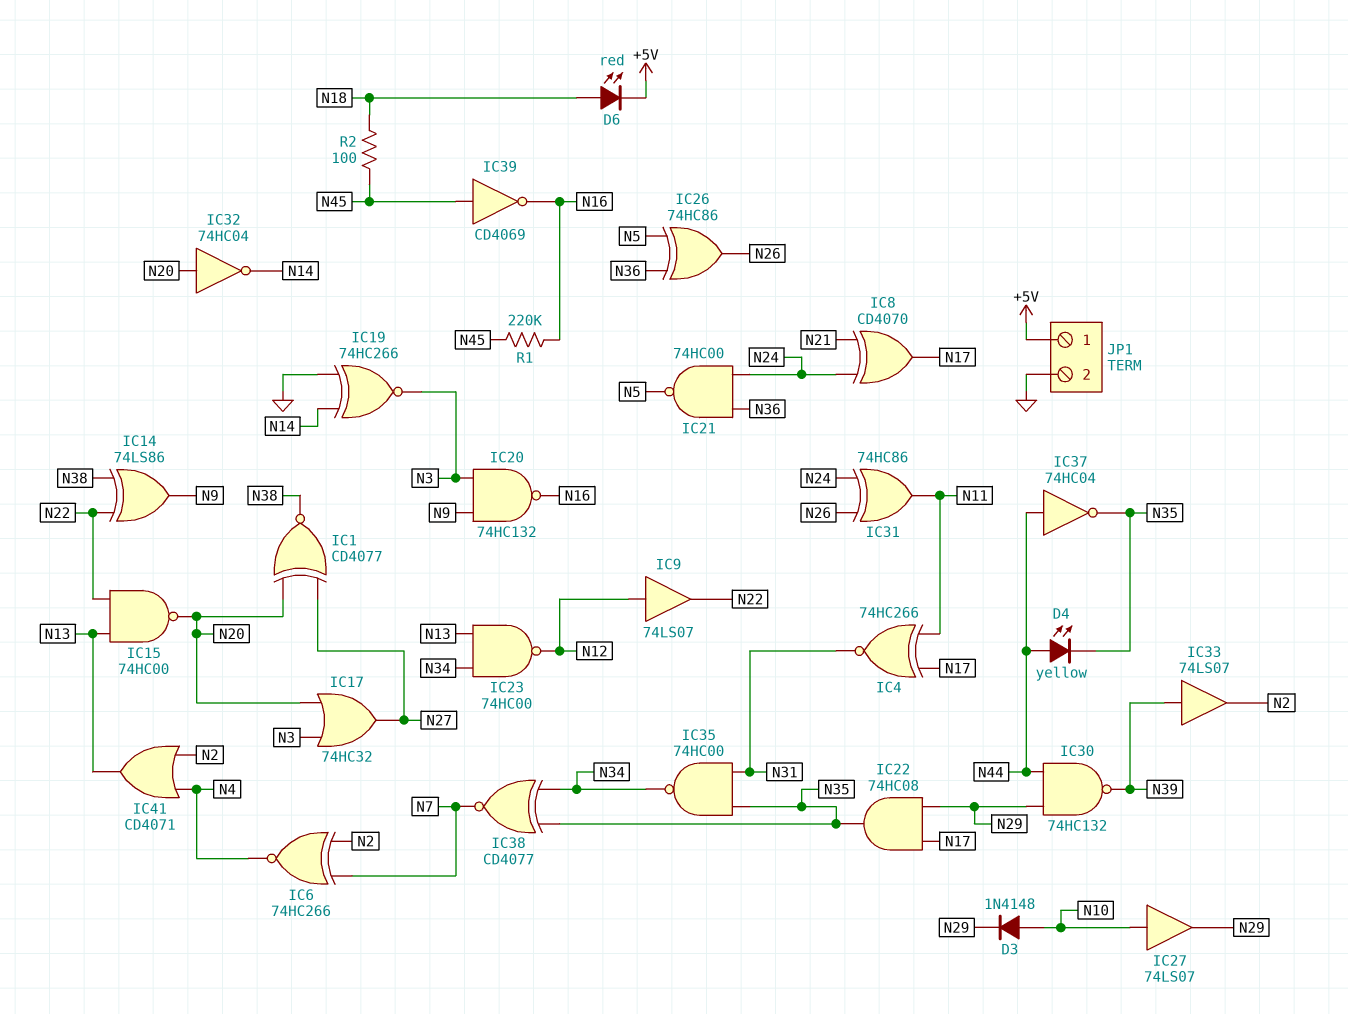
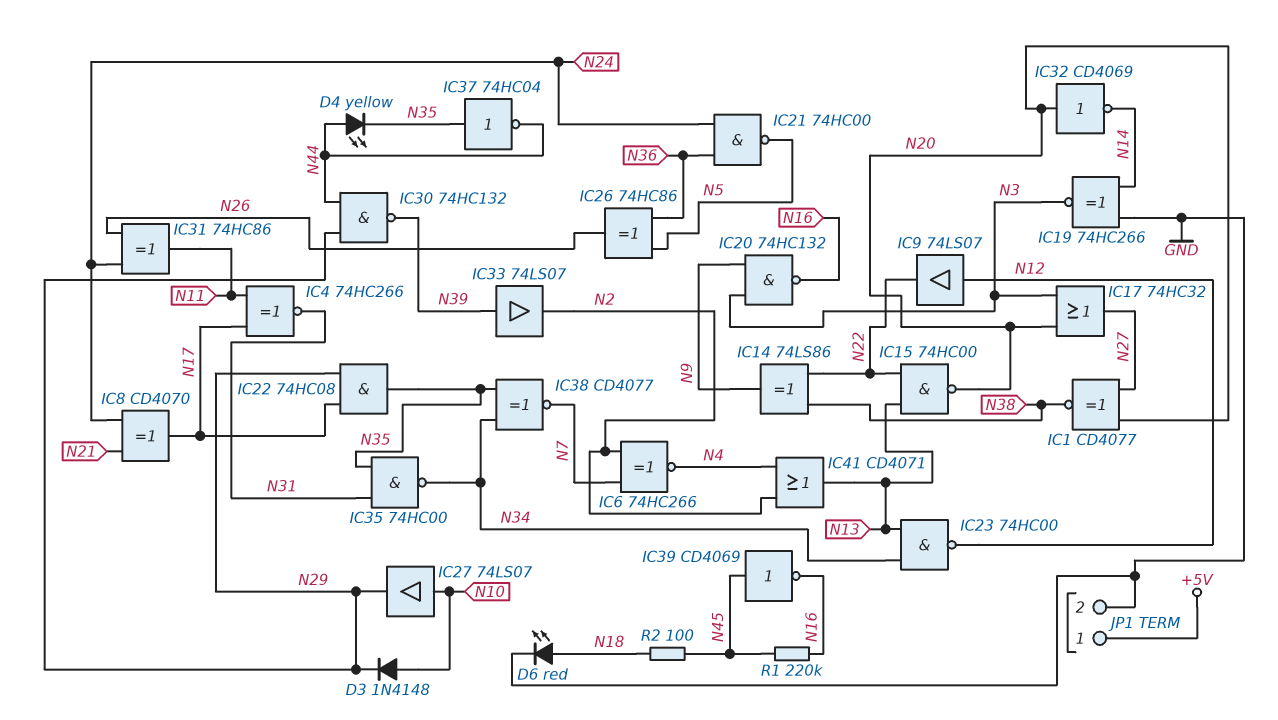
D6: LED red (A N18, K +5V) -> LED red (A N18, K GND)
IC32: NOT 74HC04 (in N20, out N14) -> NOT CD4069 (in N20, out N14)
IC37: NOT 74HC04 (in N44, out N35) -> NOT 74HC04 (in N35, out N44)

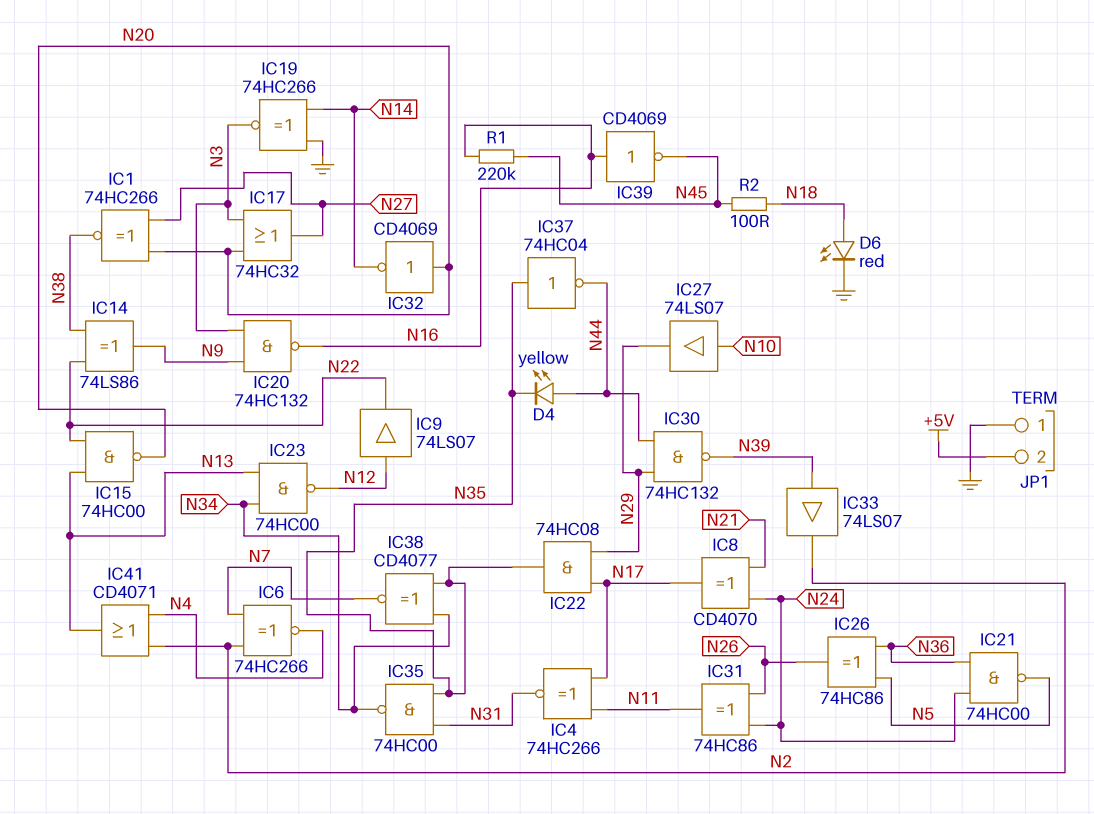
D3: diode 1N4148 (A N10, K N29) -> none
IC1: XNOR CD4077 (in N20, in N27, out N38) -> XNOR 74HC266 (in N20, in N27, out N38)
IC39: NOT CD4069 (in N45, out N16) -> NOT CD4069 (in N16, out N45)
JP1 pin 1: +5V -> GND
JP1 pin 2: GND -> +5V

